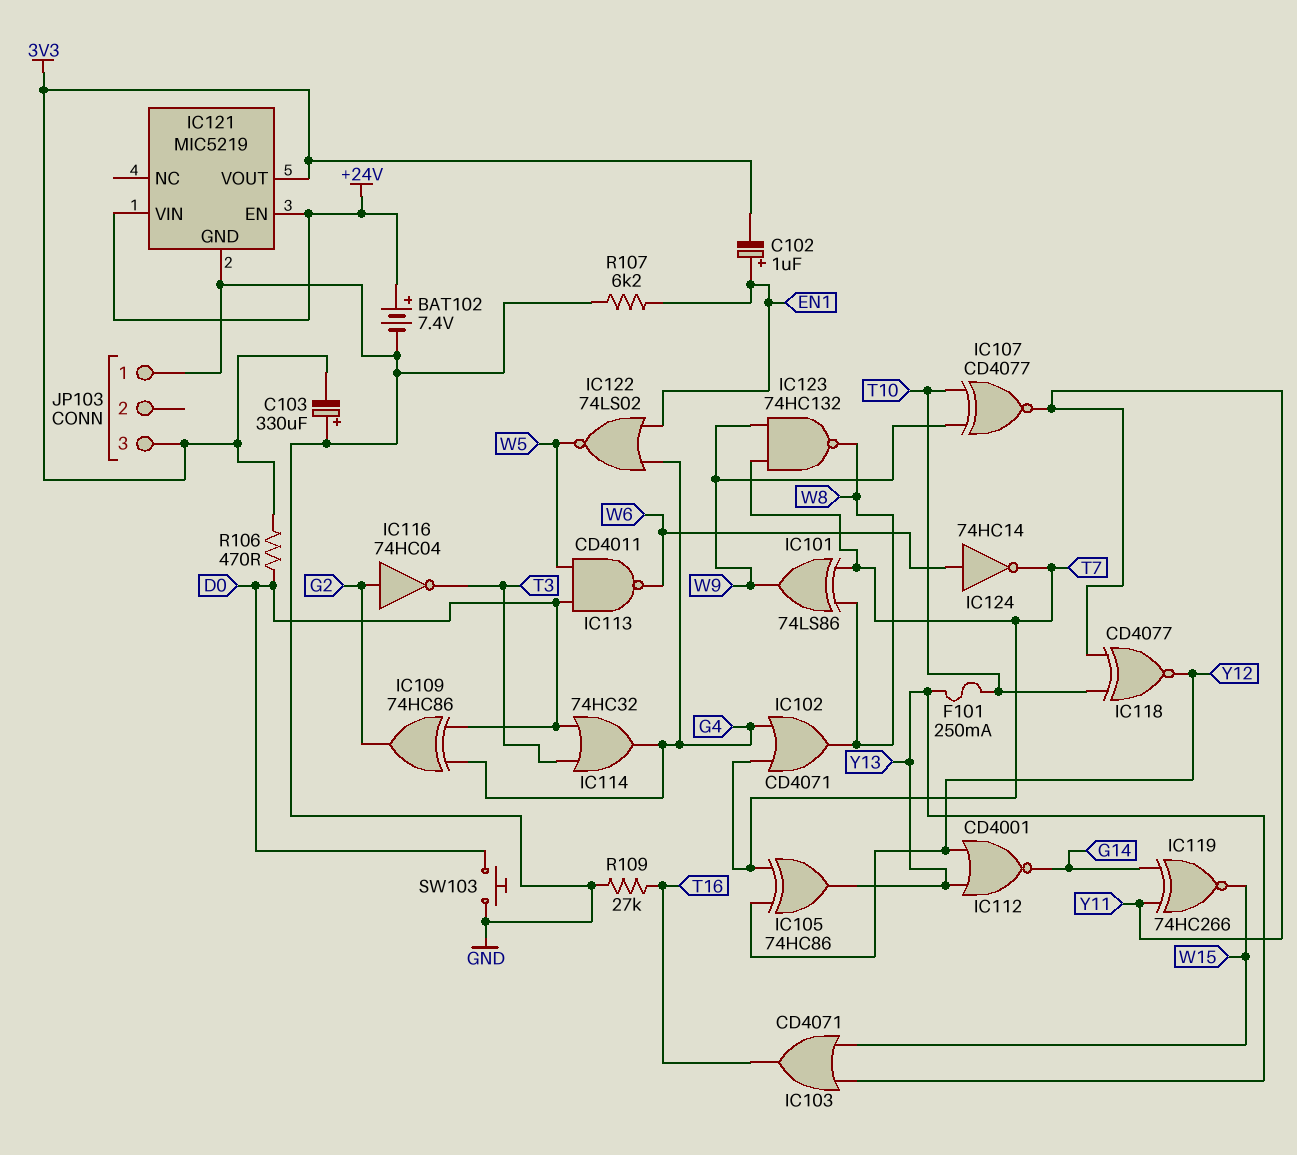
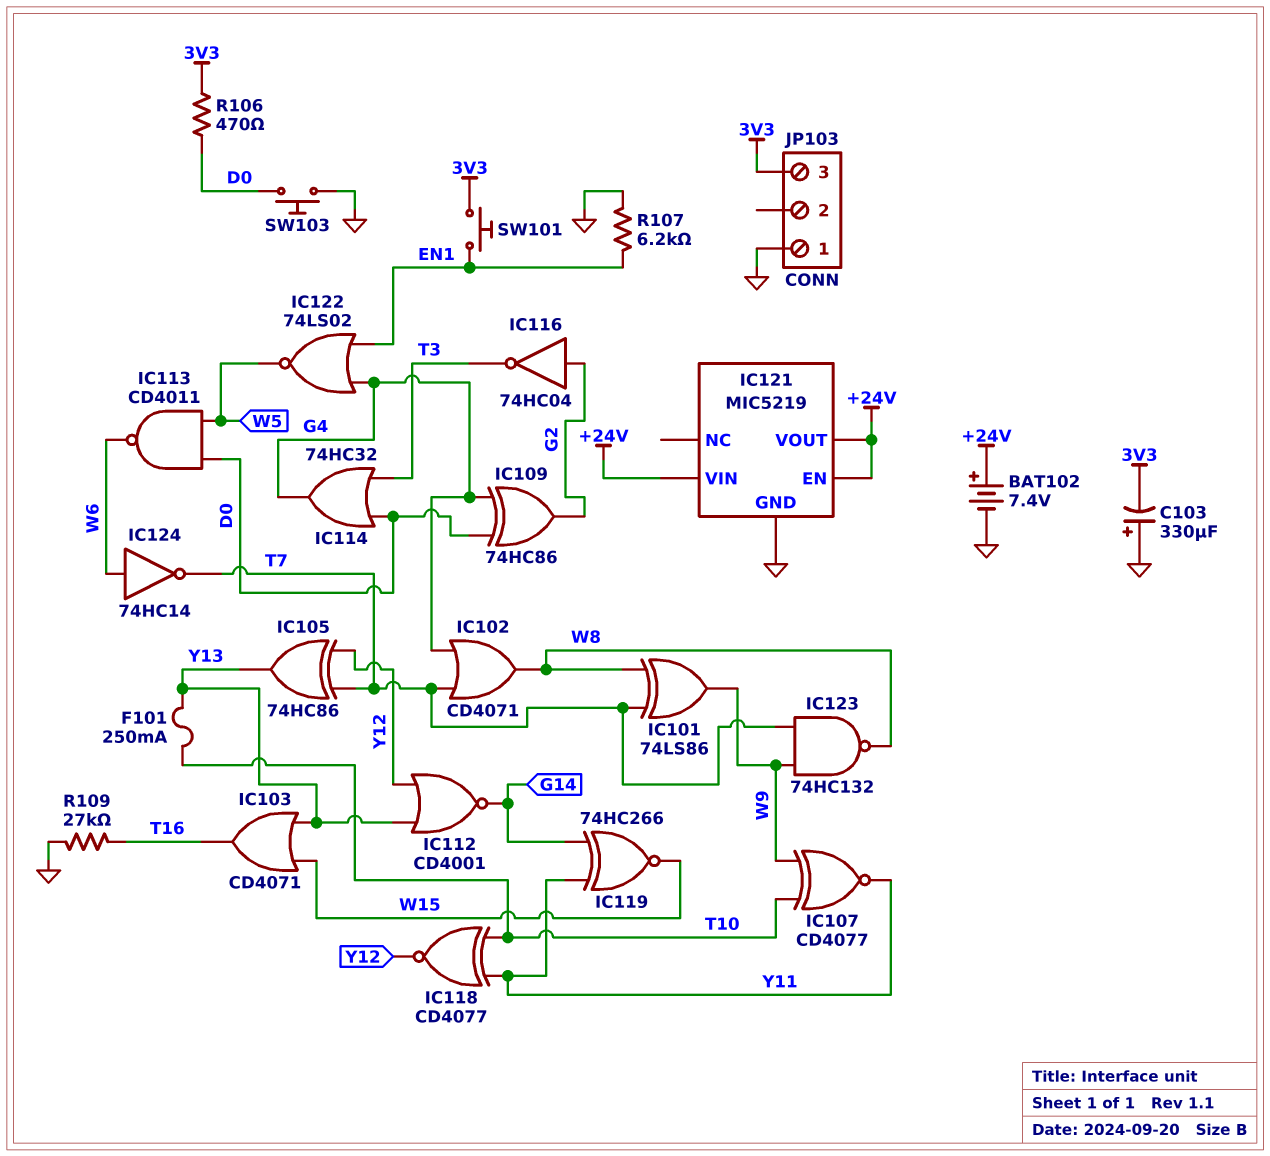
C102: 1uF (plus EN1, minus 3V3) -> none
IC121 pin VOUT: 3V3 -> +24V
SW101: none -> button (3V3, EN1)

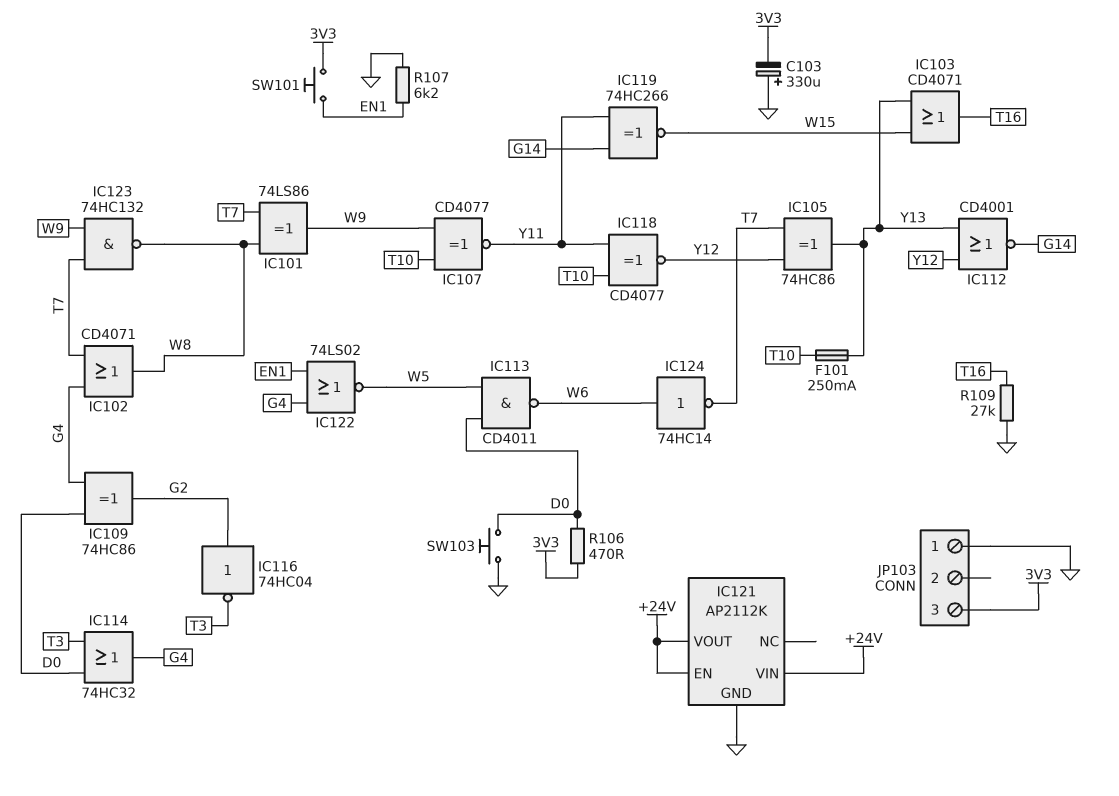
BAT102: 7.4V (plus +24V, minus GND) -> none
IC121: MIC5219 -> AP2112K

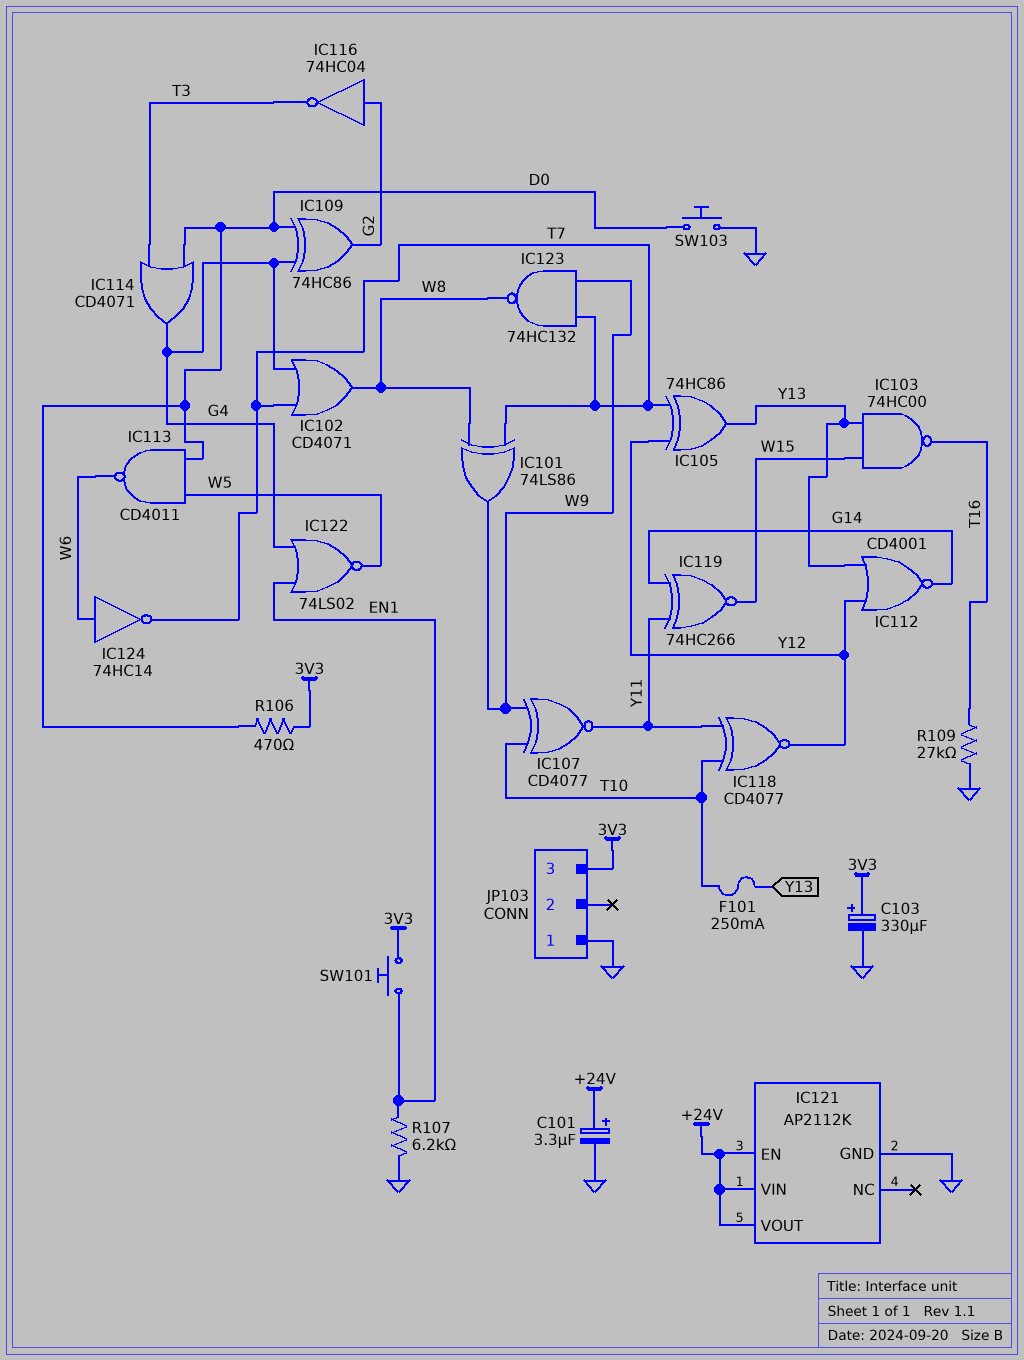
C101: none -> 3.3uF (plus +24V, minus GND)
C103: 330uF (plus GND, minus 3V3) -> 330uF (plus 3V3, minus GND)
IC103: OR CD4071 (in W15, in Y13, out T16) -> NAND 74HC00 (in W15, in Y13, out T16)
IC114: OR 74HC32 (in D0, in T3, out G4) -> OR CD4071 (in D0, in T3, out G4)

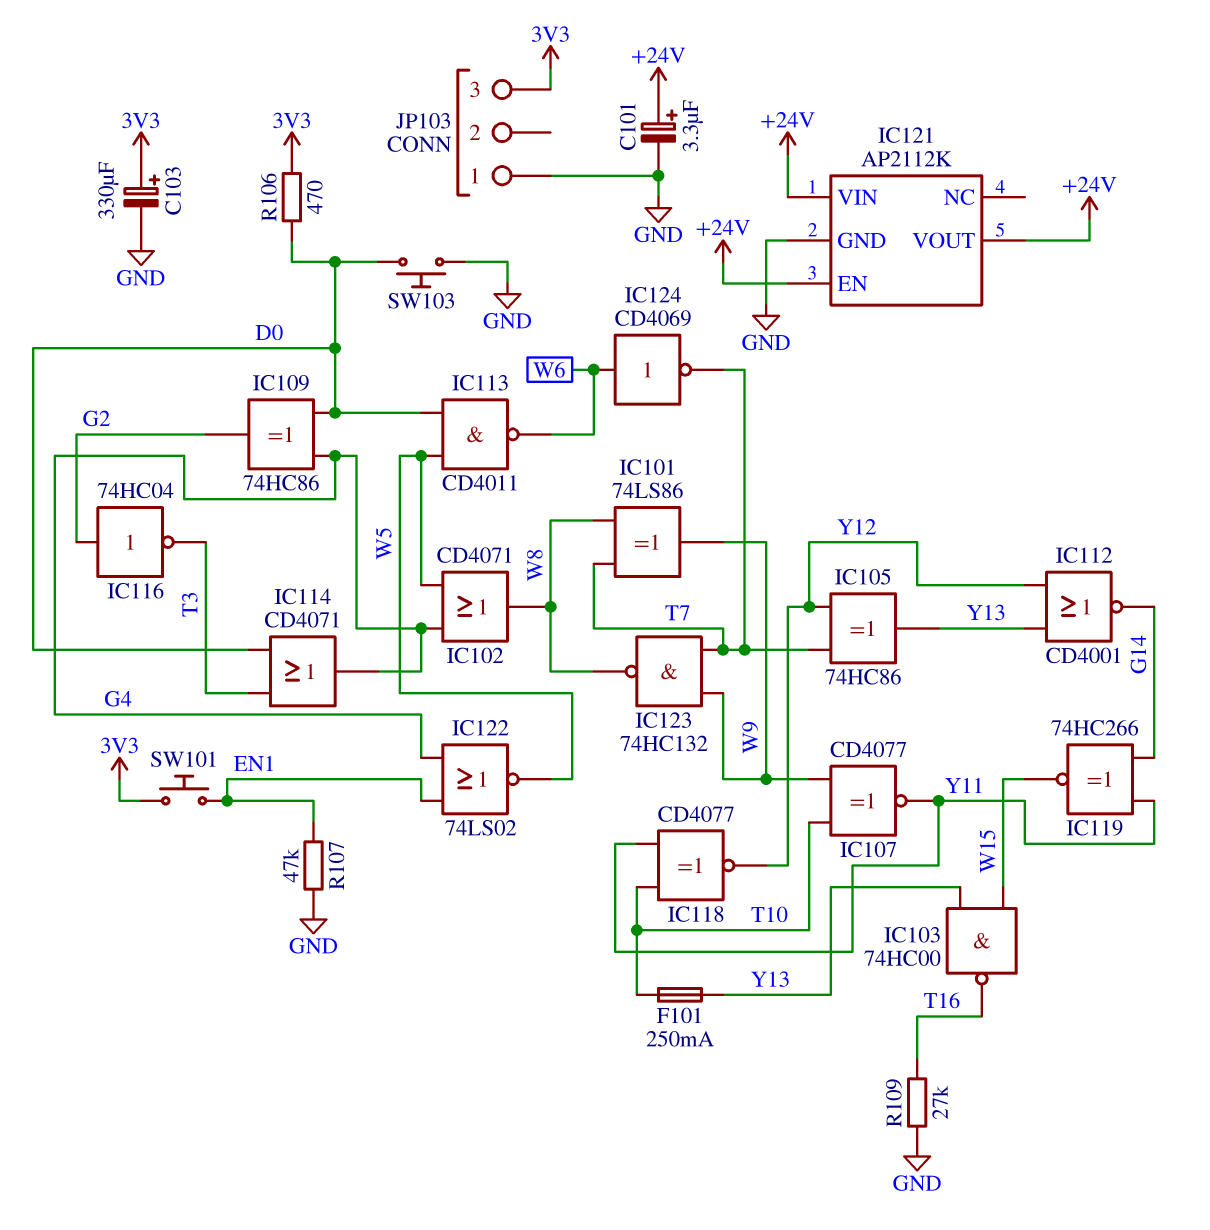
IC102: OR CD4071 (in G4, in T7, out W8) -> OR CD4071 (in G4, in W5, out W8)
IC124: NOT 74HC14 (in W6, out T7) -> NOT CD4069 (in W6, out T7)
R107: 6.2k (EN1, GND) -> 47k (EN1, GND)

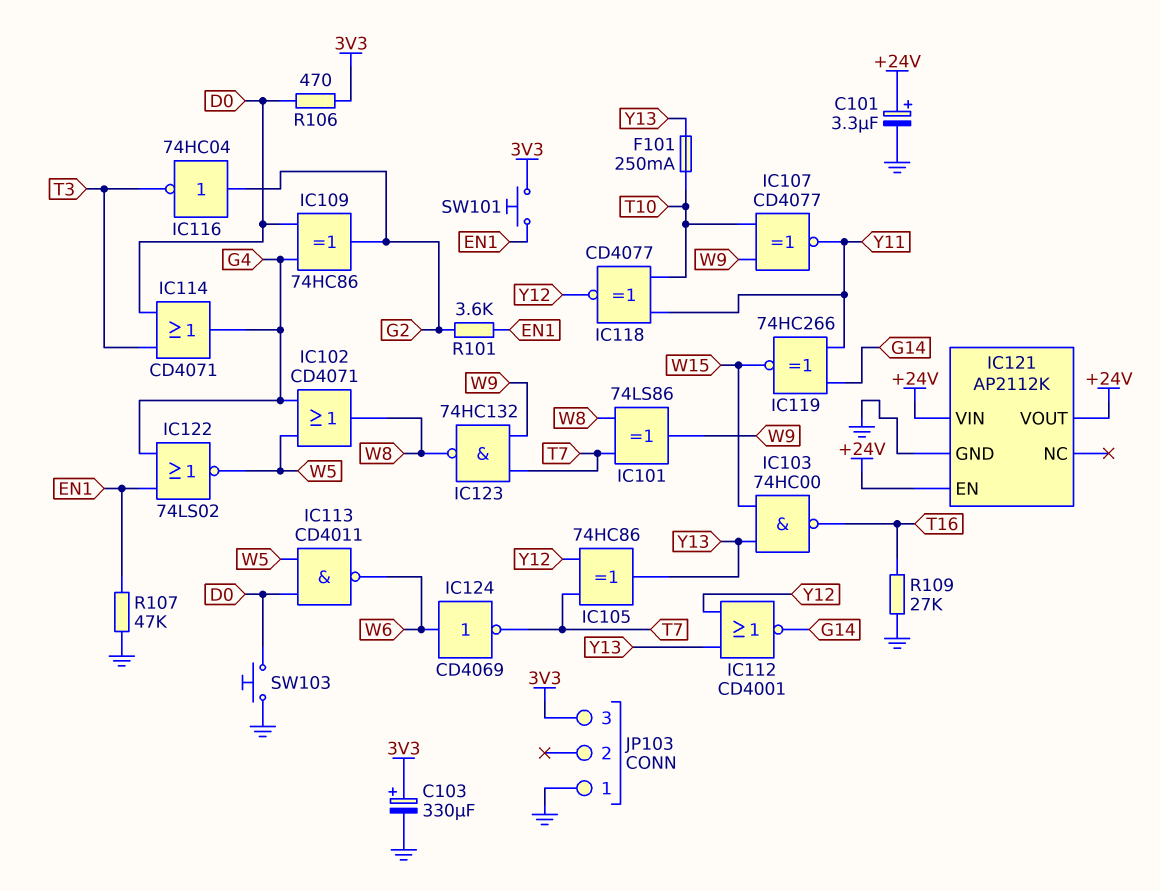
R101: none -> 3.6k (EN1, G2)

